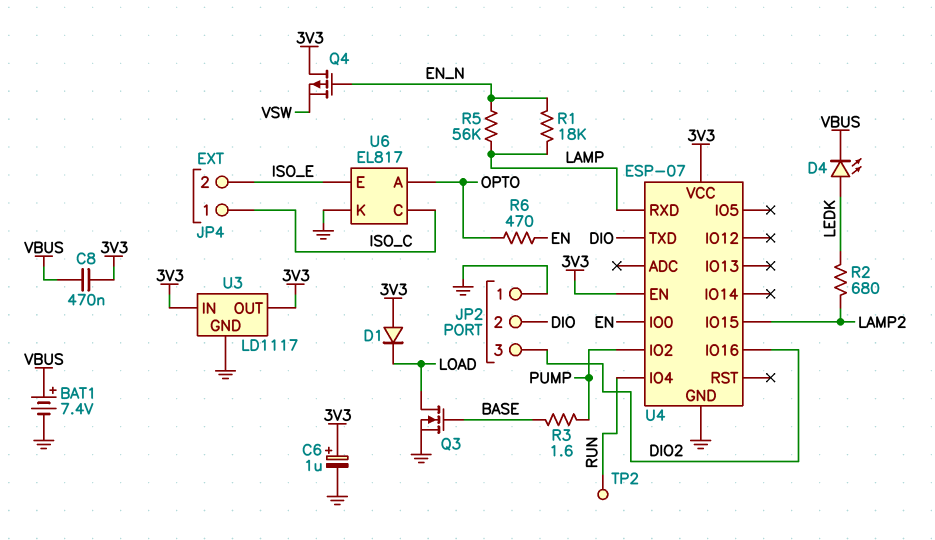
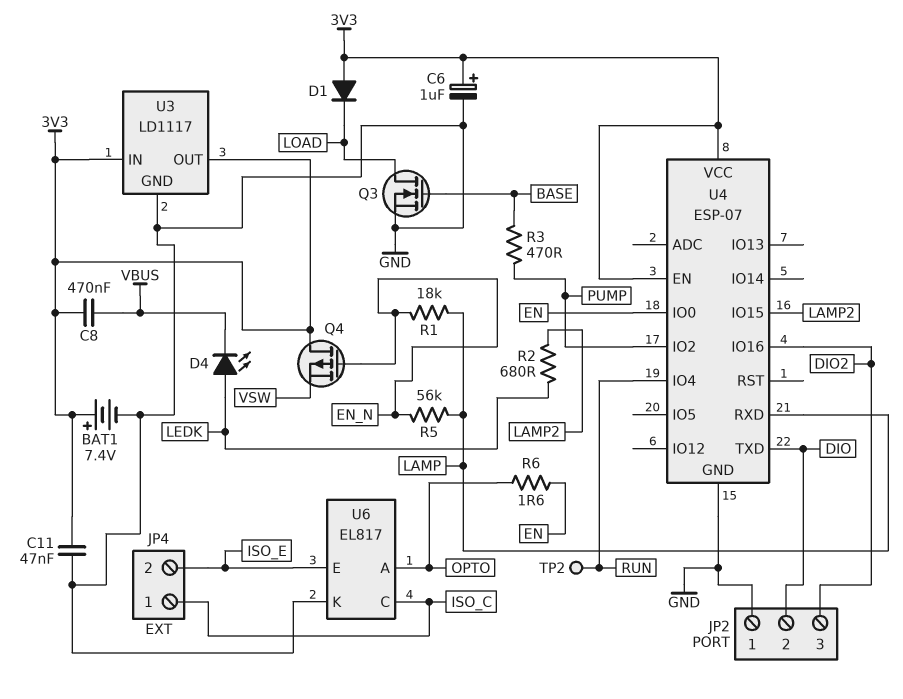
BAT1: 7.4V (plus VBUS, minus GND) -> 7.4V (plus 3V3, minus GND)
C11: none -> 47nF (3V3, GND)
R3: 1.6 (BASE, PUMP) -> 470 (BASE, PUMP)
R6: 470 (EN, OPTO) -> 1.6 (EN, OPTO)

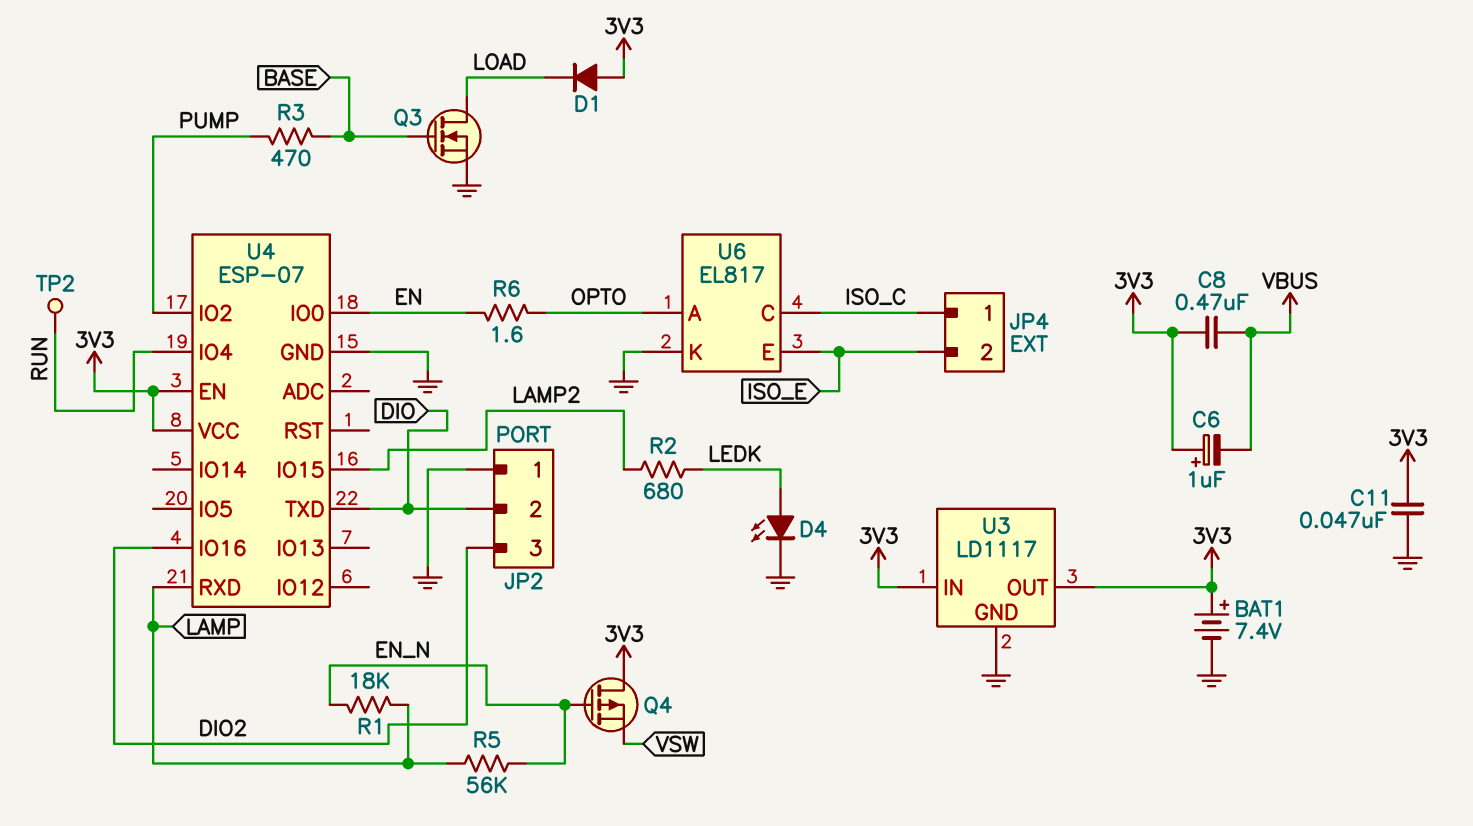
C6: 1uF (plus 3V3, minus GND) -> 1uF (plus 3V3, minus VBUS)
D4: LED (A LEDK, K VBUS) -> LED (A LEDK, K GND)

